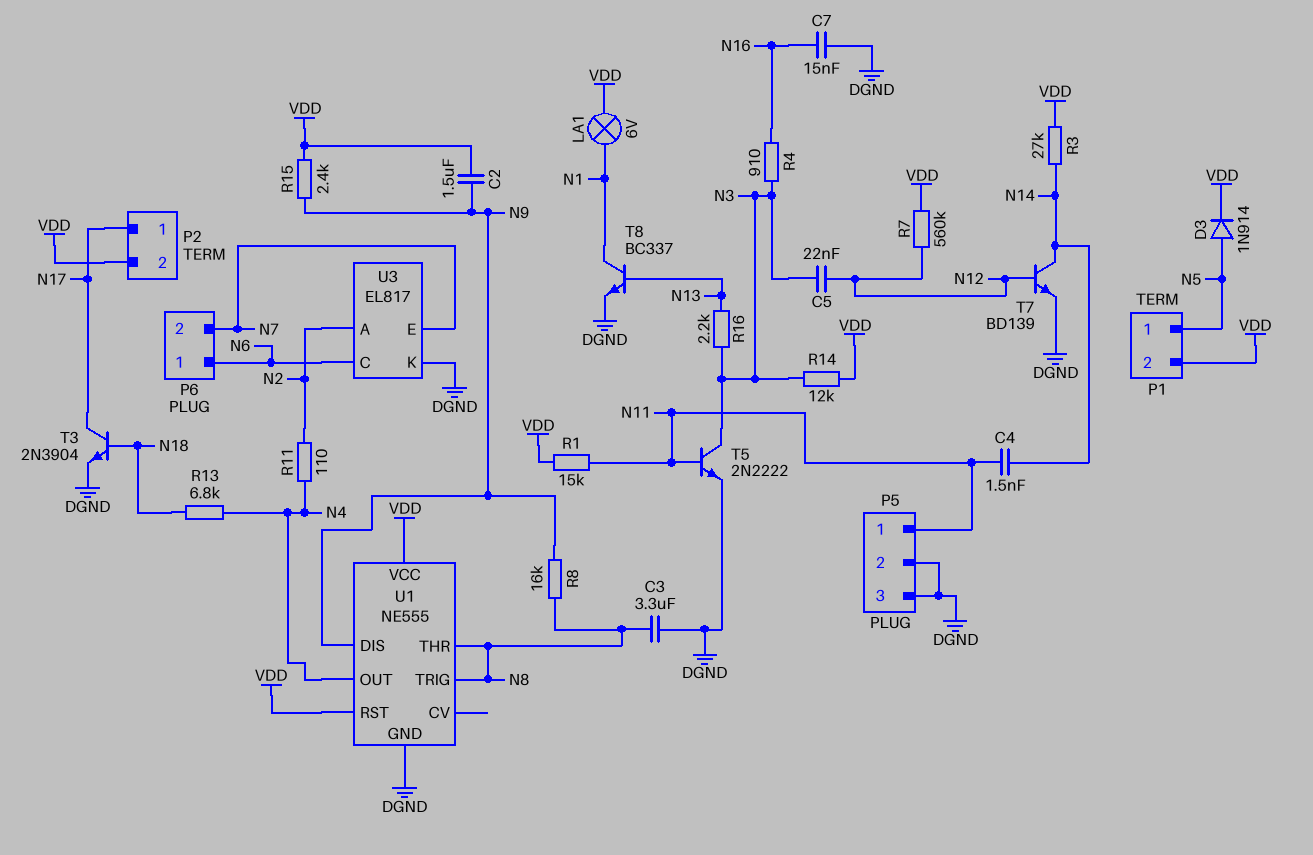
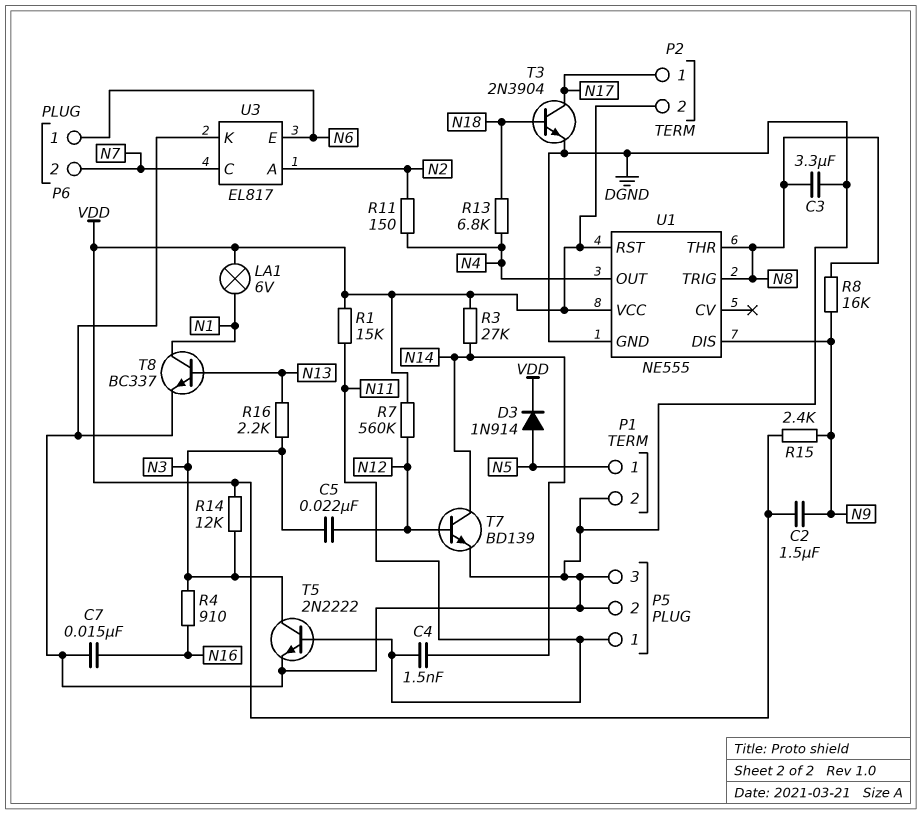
P1 pin 2: VDD -> DGND
R11: 110 (N2, N4) -> 150 (N2, N4)
U3 pin C: N6 -> N7
U3 pin E: N7 -> N6

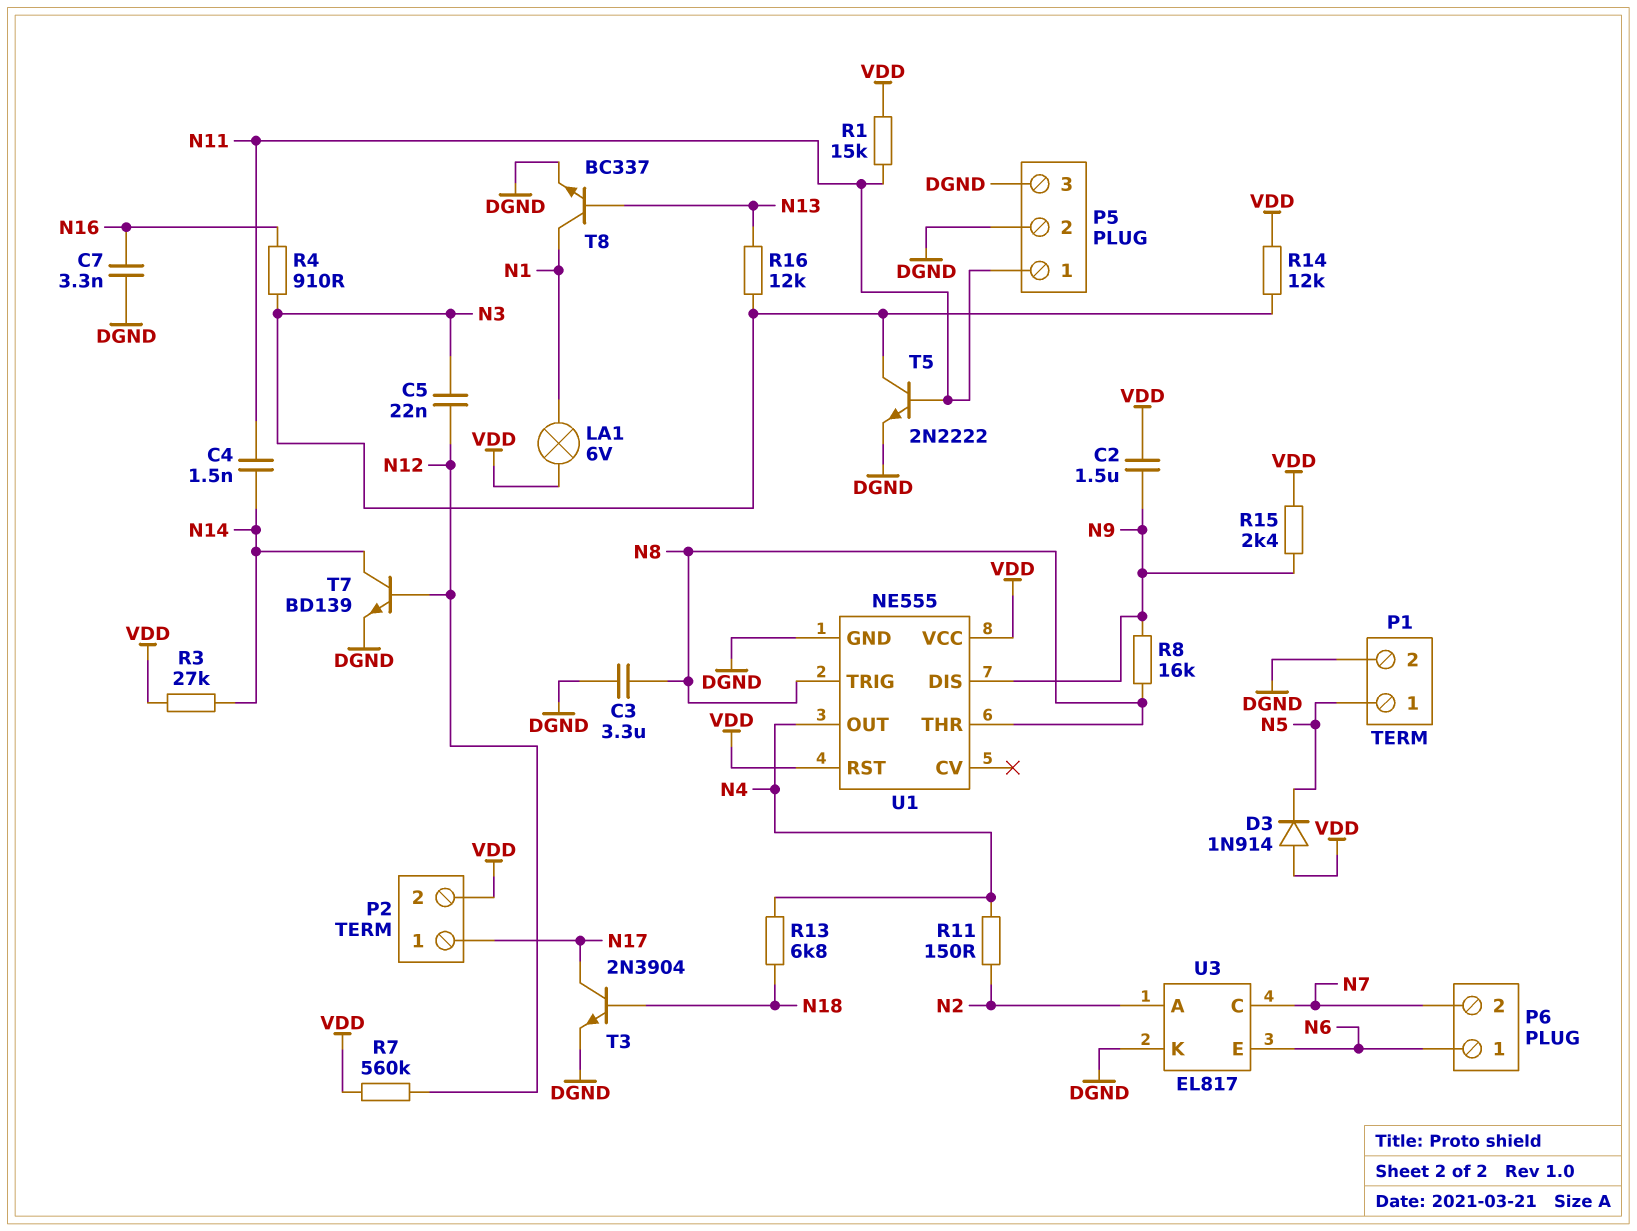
C7: 15nF (DGND, N16) -> 3.3nF (DGND, N16)
D3: diode 1N914 (A N5, K VDD) -> diode 1N914 (A VDD, K N5)
R16: 2.2k (N3, N13) -> 12k (N3, N13)

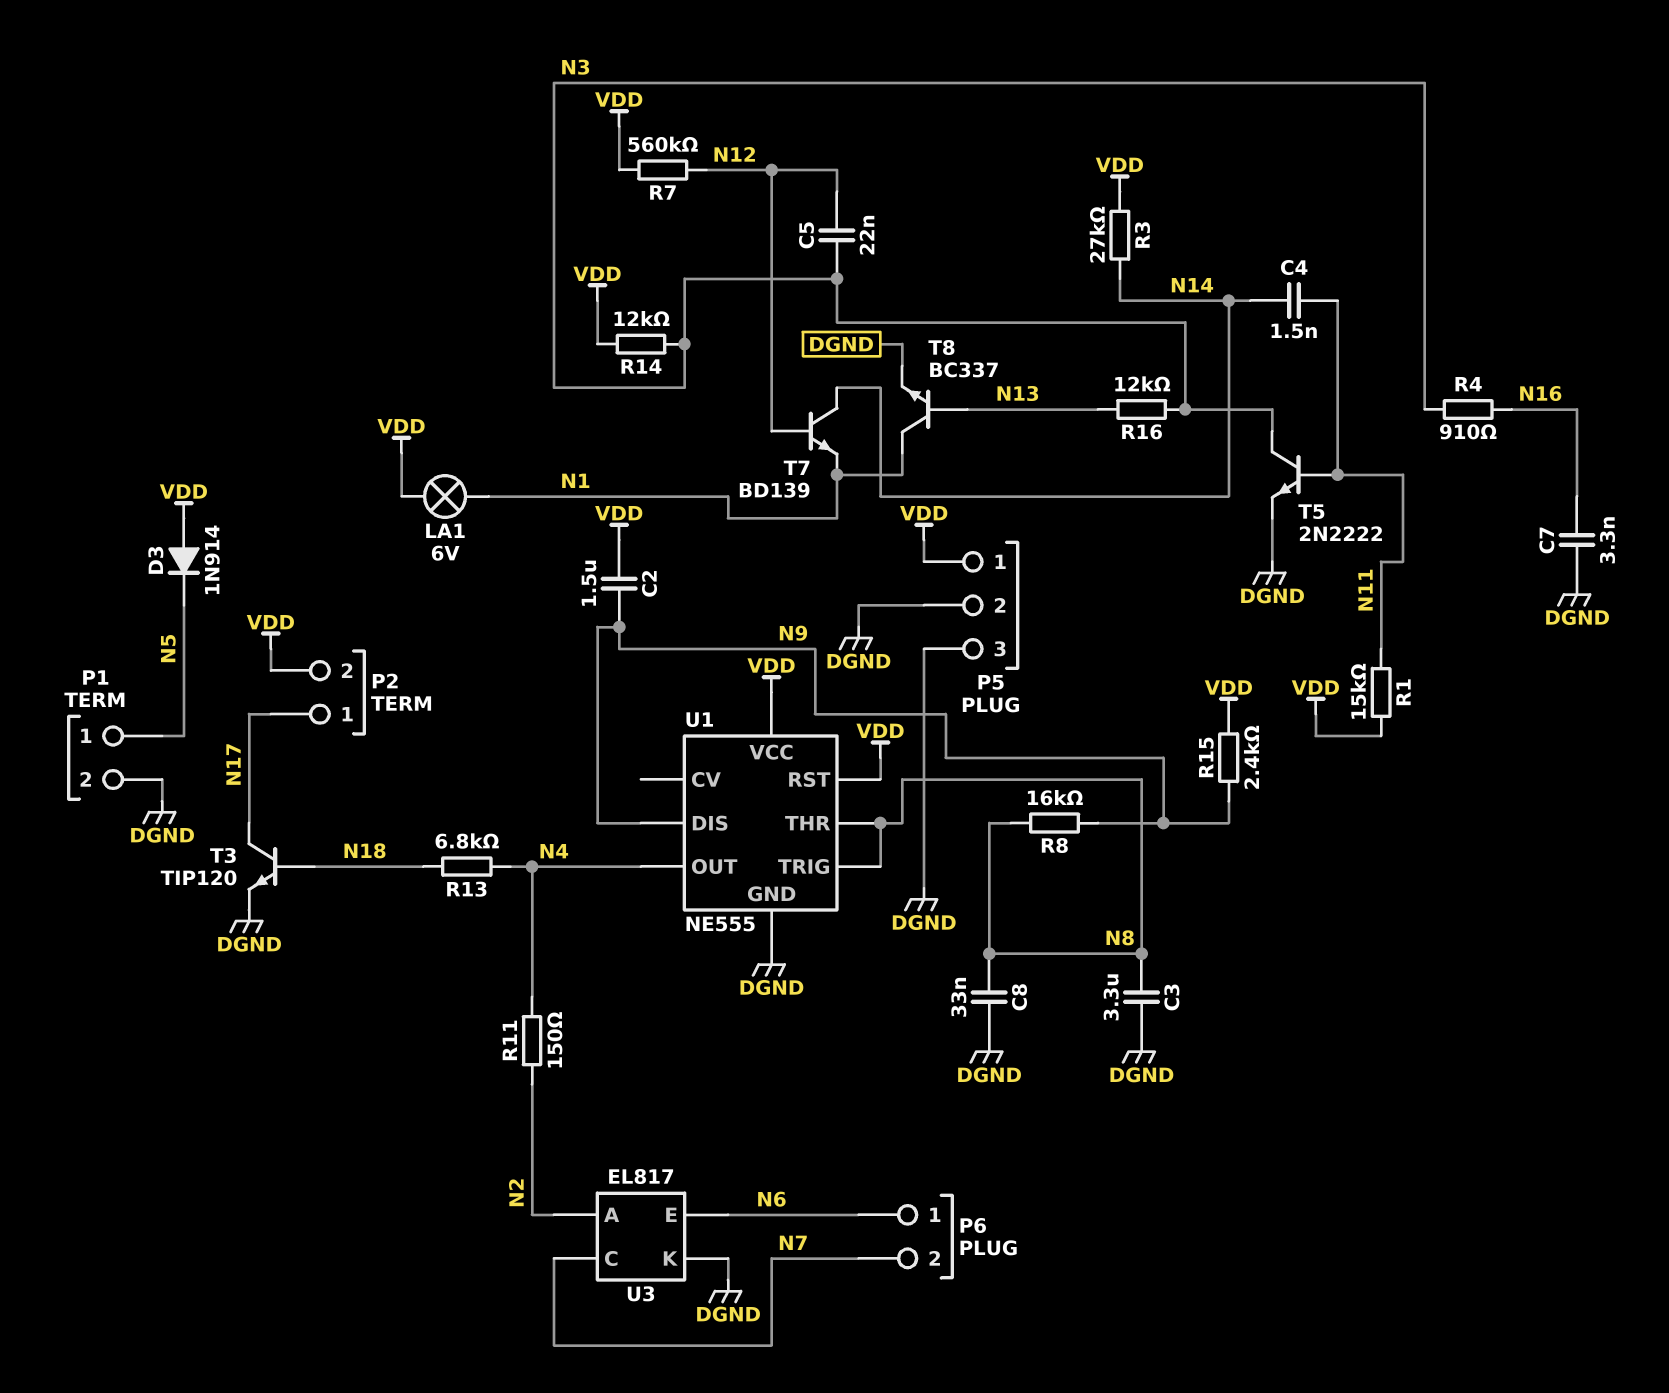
C8: none -> 33nF (DGND, N8)
P5 pin 1: N11 -> VDD
T3: NPN 2N3904 (B N18, C N17, E DGND) -> NPN TIP120 (B N18, C N17, E DGND)
T7: NPN BD139 (B N12, C N14, E DGND) -> NPN BD139 (B N12, C N14, E N1)

